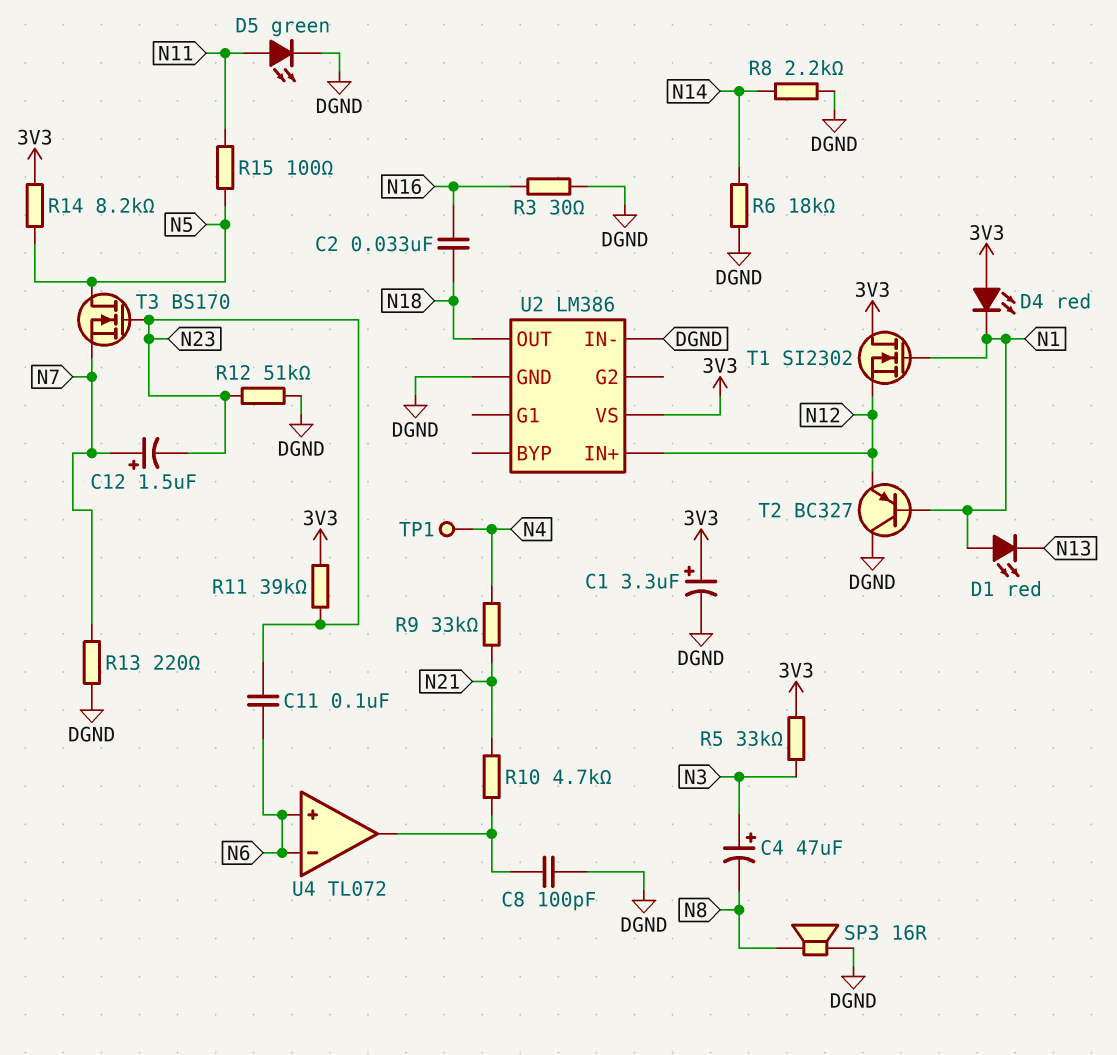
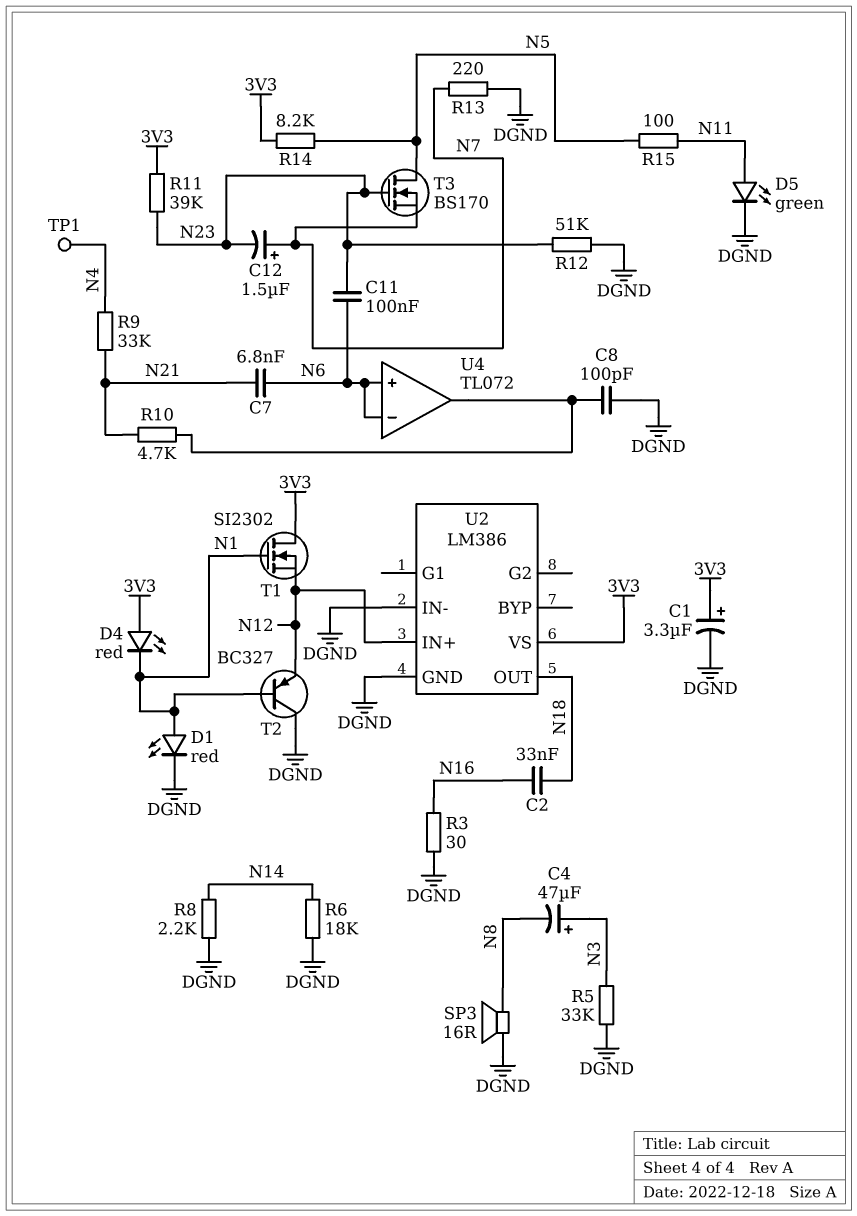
C7: none -> 6.8nF (N6, N21)
D1: LED red (A N1, K N13) -> LED red (A N1, K DGND)
R5: 33k (3V3, N3) -> 33k (DGND, N3)

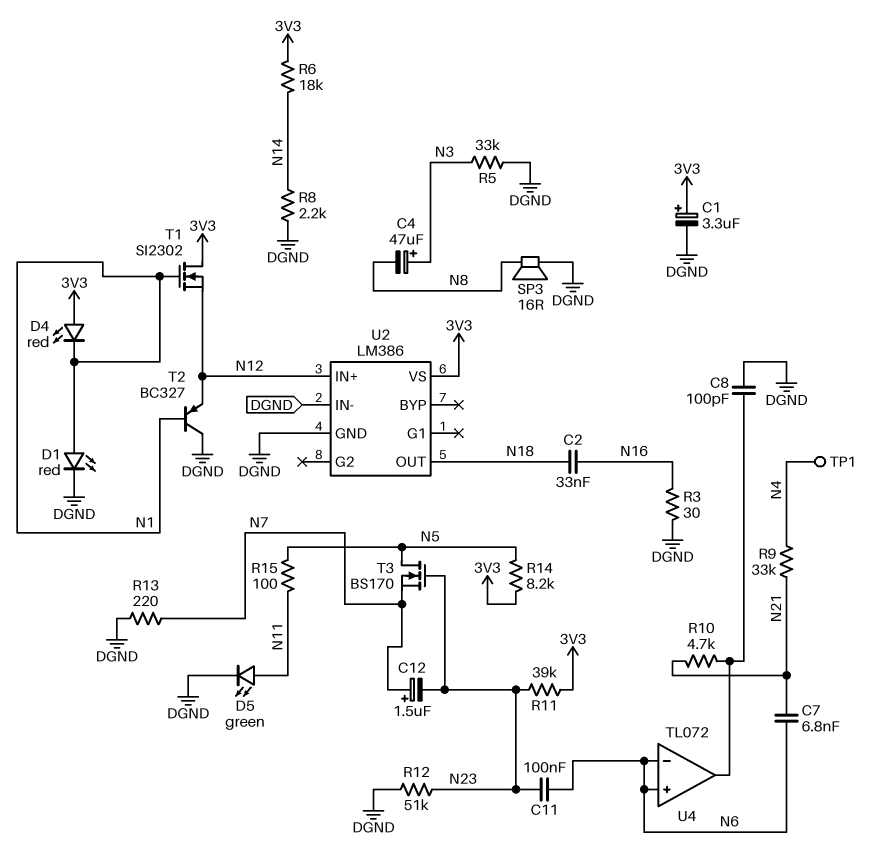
R6: 18k (DGND, N14) -> 18k (3V3, N14)

